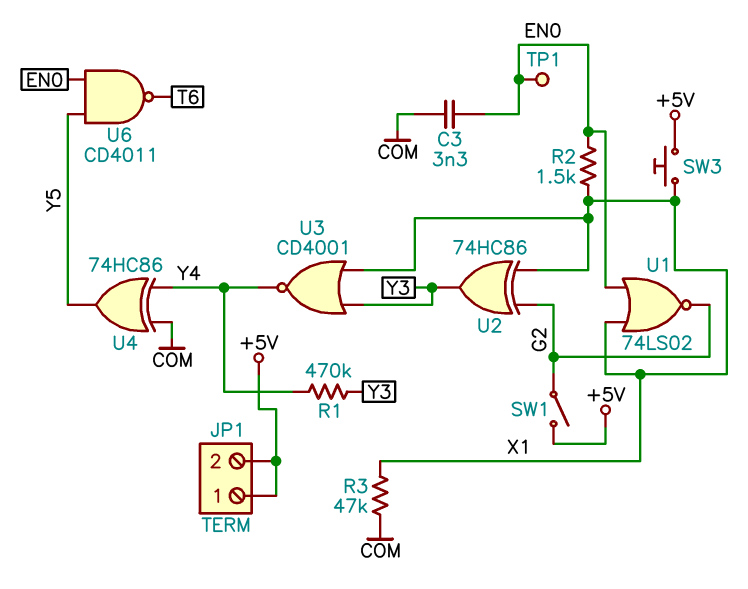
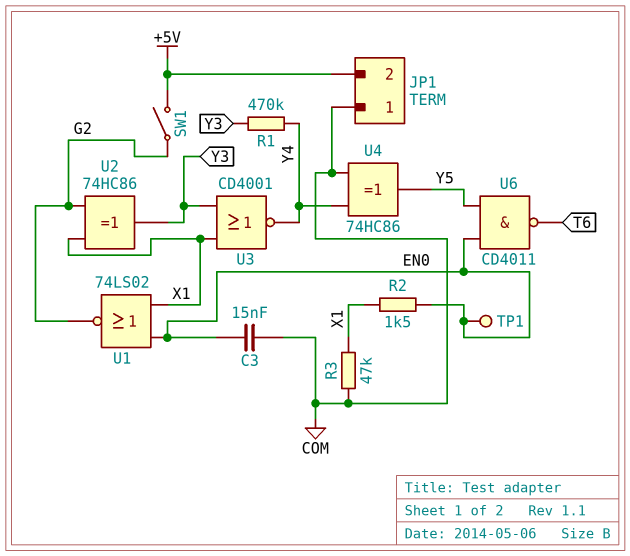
C3: 3.3nF (COM, EN0) -> 15nF (COM, EN0)
JP1 pin 1: +5V -> COM
SW3: button (+5V, X1) -> none

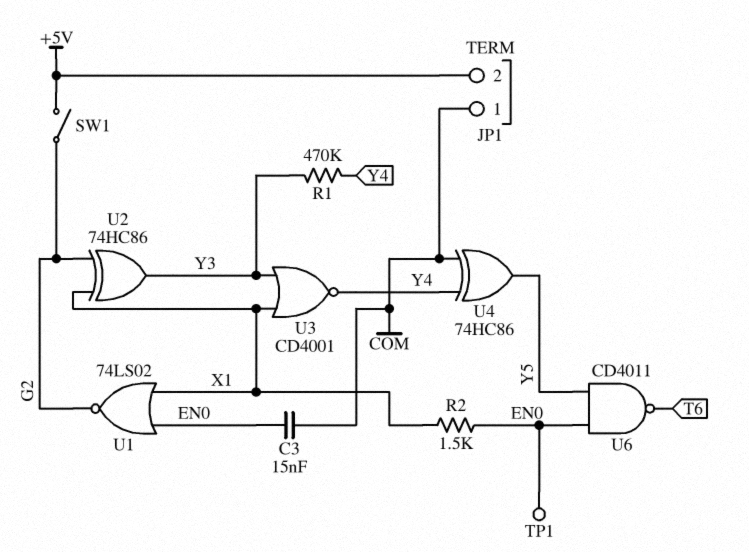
R3: 47k (COM, X1) -> none

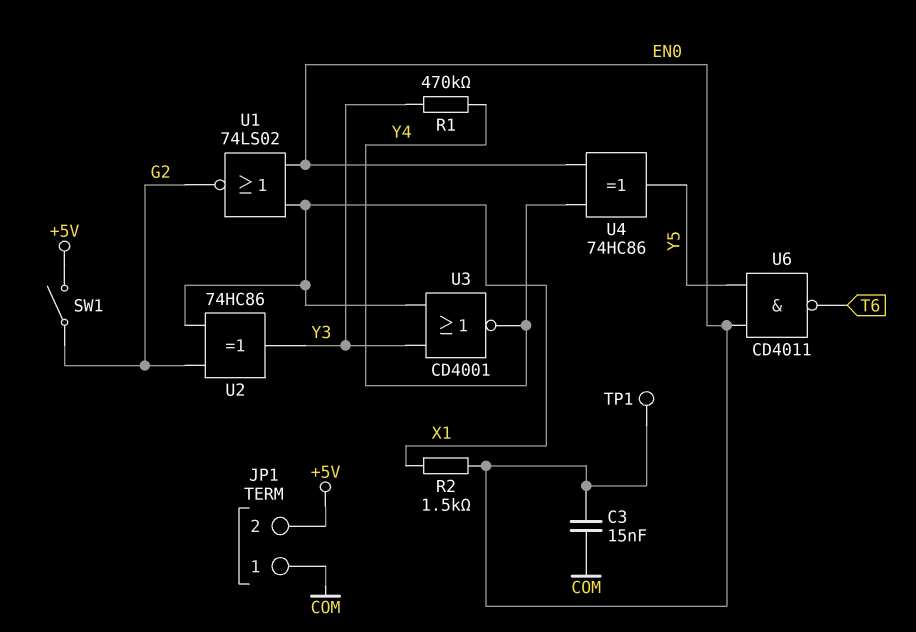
U4: XOR 74HC86 (in COM, in Y4, out Y5) -> XOR 74HC86 (in EN0, in Y4, out Y5)

